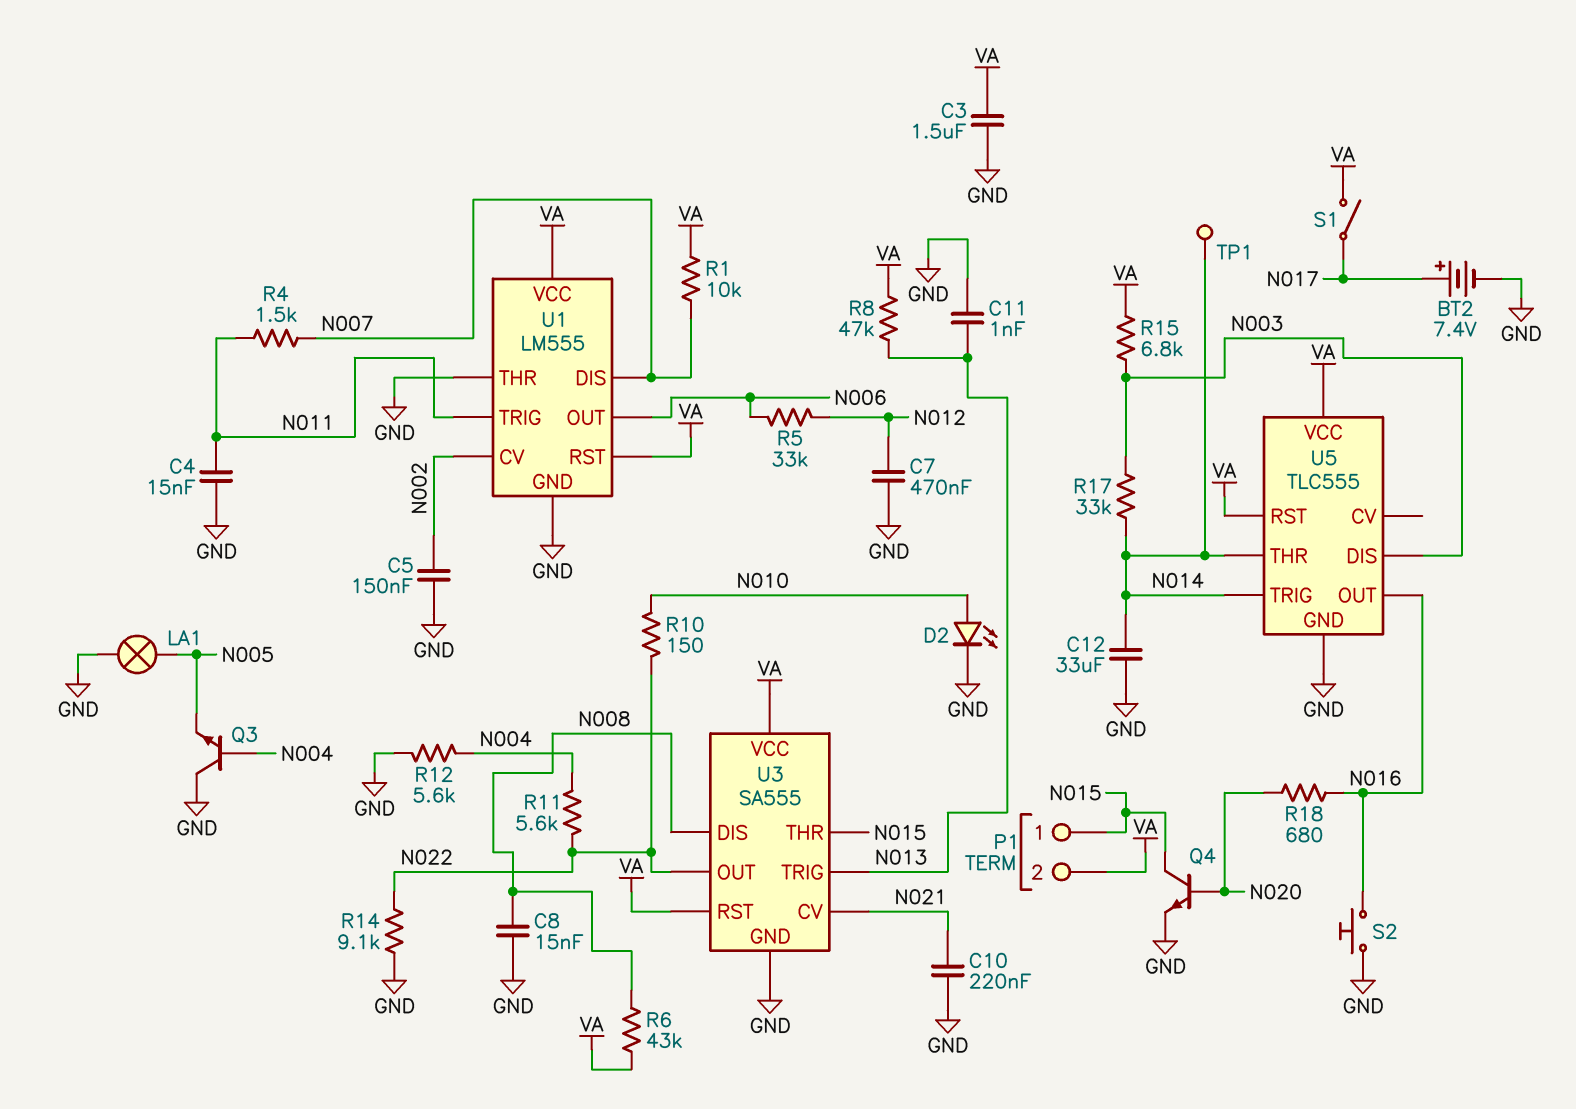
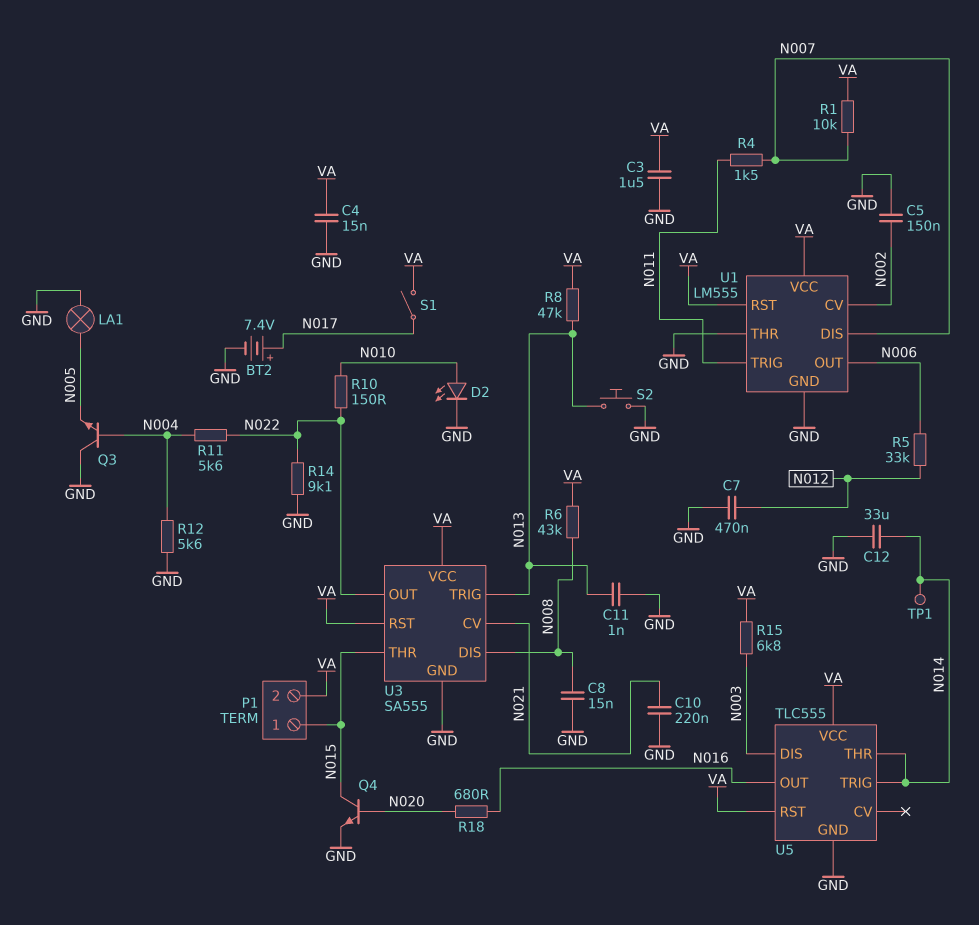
C4: 15nF (GND, N011) -> 15nF (GND, VA)
R17: 33k (N003, N014) -> none
S2: button (GND, N016) -> button (GND, N013)

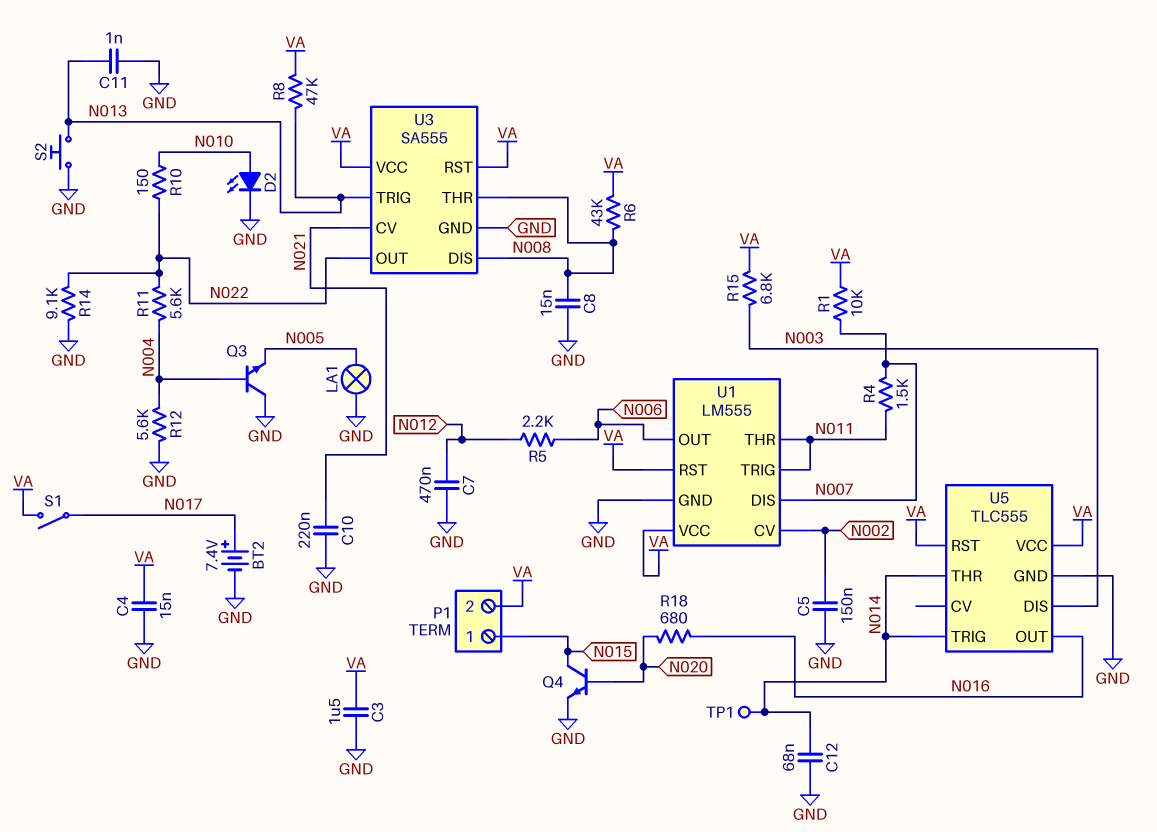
C12: 33uF (GND, N014) -> 68nF (GND, N014)
R5: 33k (N006, N012) -> 2.2k (N006, N012)
U1 pin THR: GND -> N011
U3 pin THR: N015 -> N008

